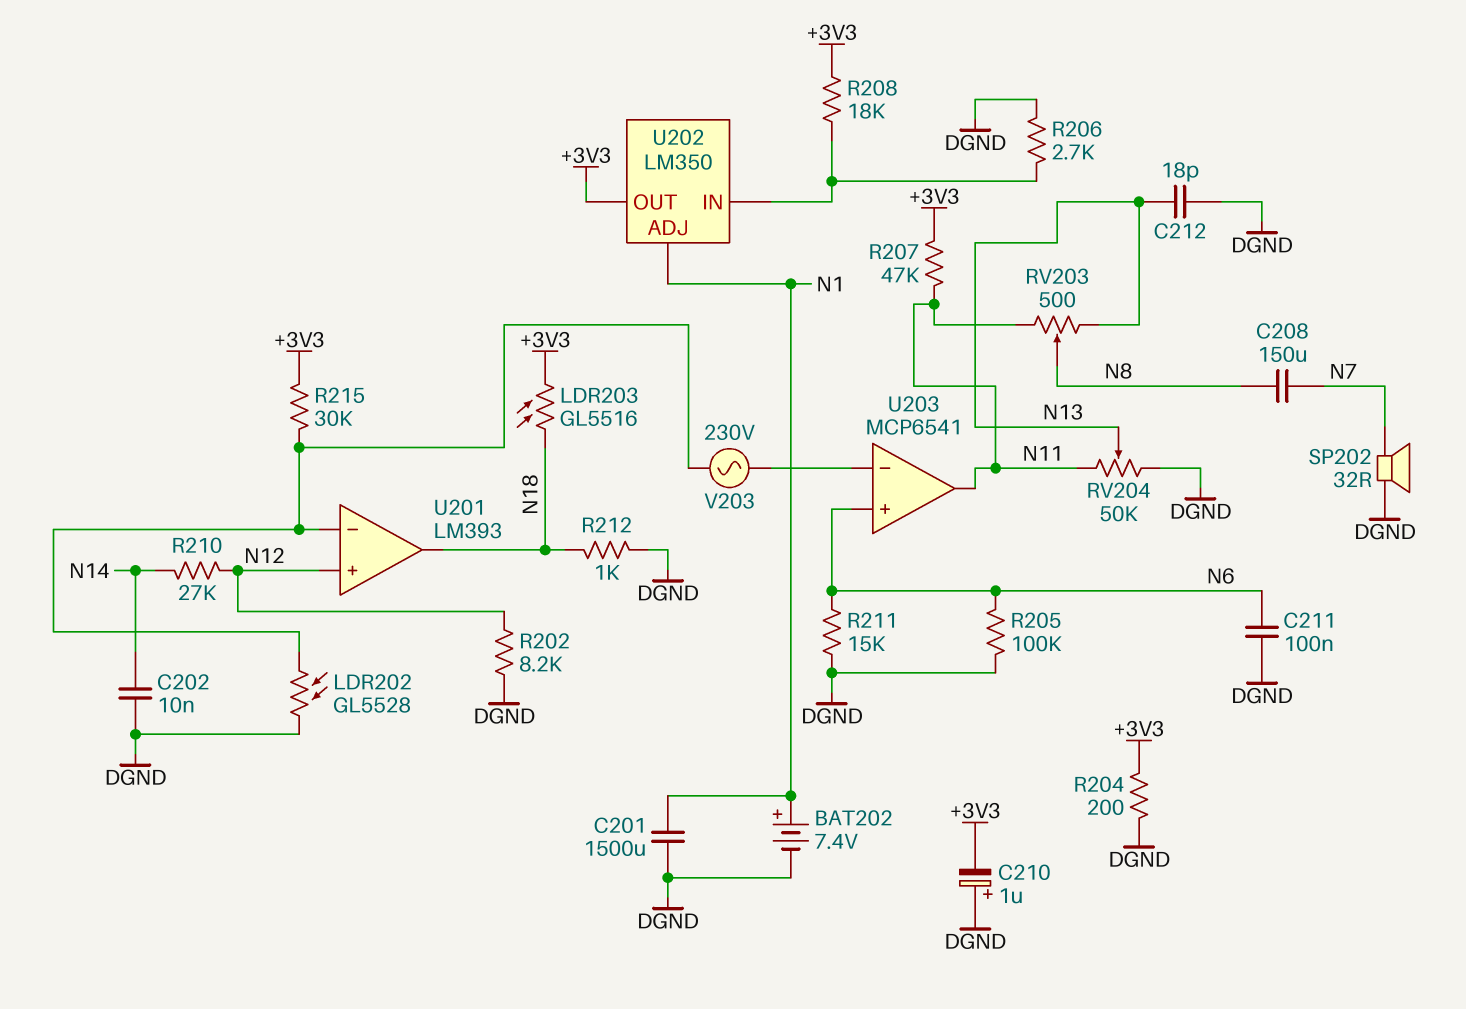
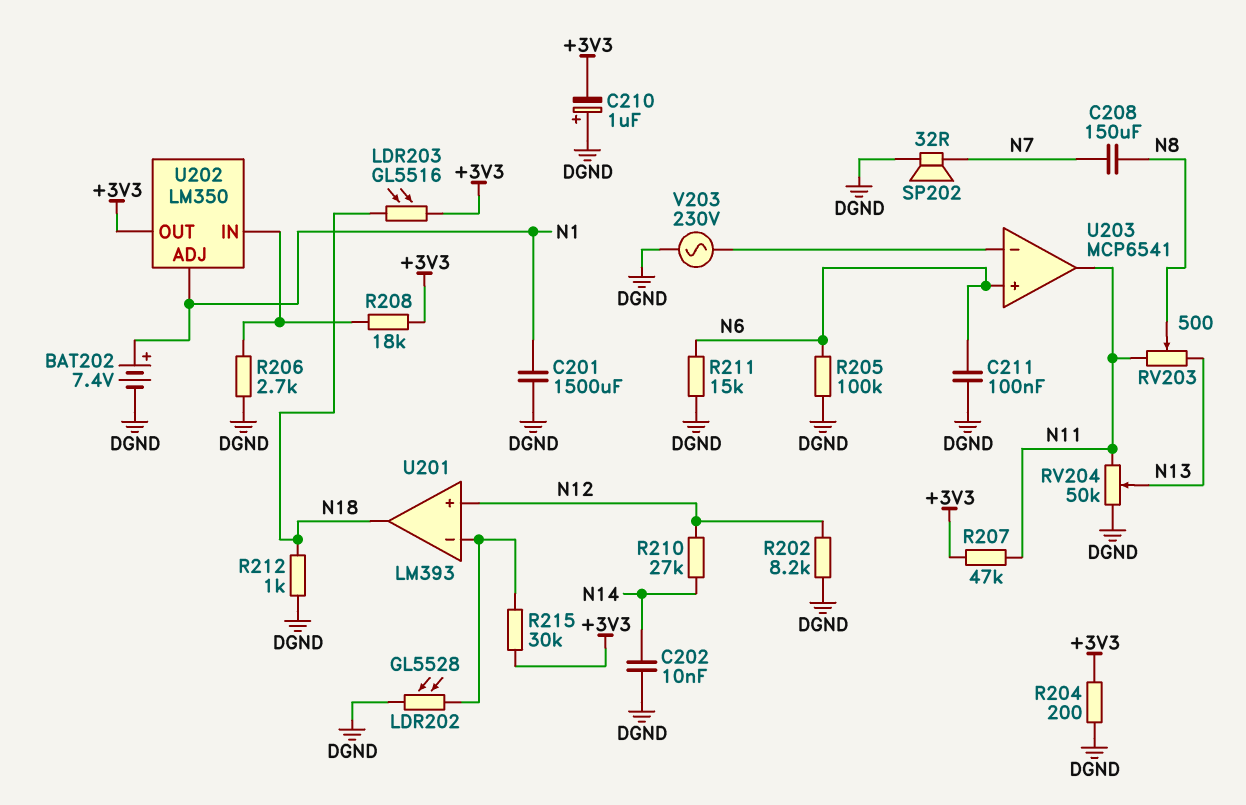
C212: 18pF (DGND, N13) -> none
V203: AC 230V (U201/in-, U203/in-) -> AC 230V (DGND, U203/in-)

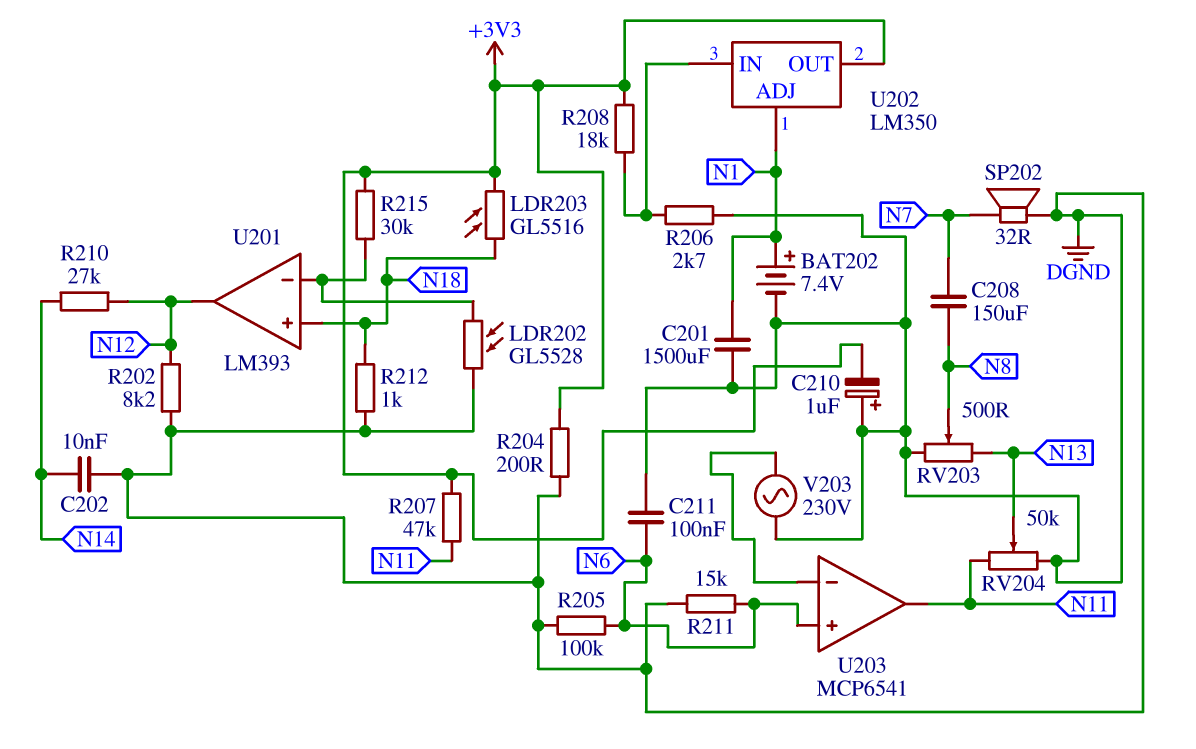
RV203: 500 (N11, N13, wiper N8) -> 500 (DGND, N13, wiper N8)
U201 pin in+: N12 -> N18
U201 pin out: N18 -> N12

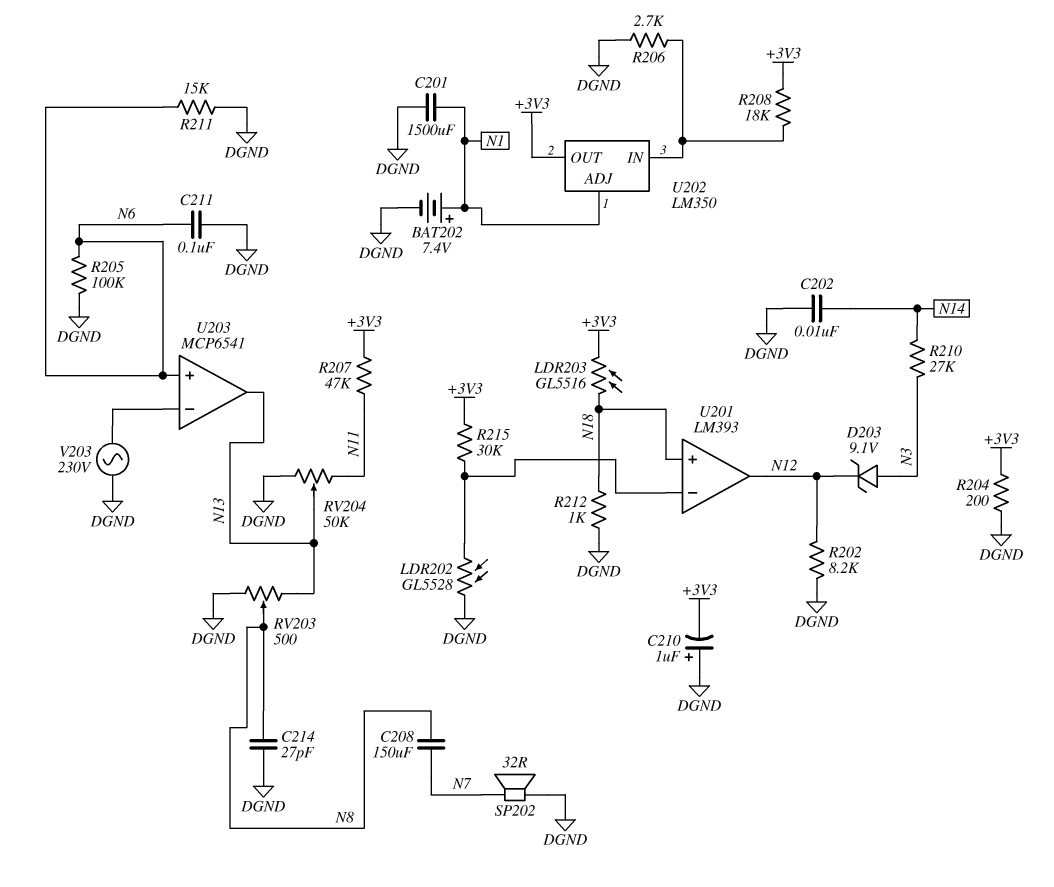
C214: none -> 27pF (DGND, N8)
D203: none -> zener 9.1V (A N3, K N12)
R210: 27k (N12, N14) -> 27k (N3, N14)
U203 pin out: N11 -> N13

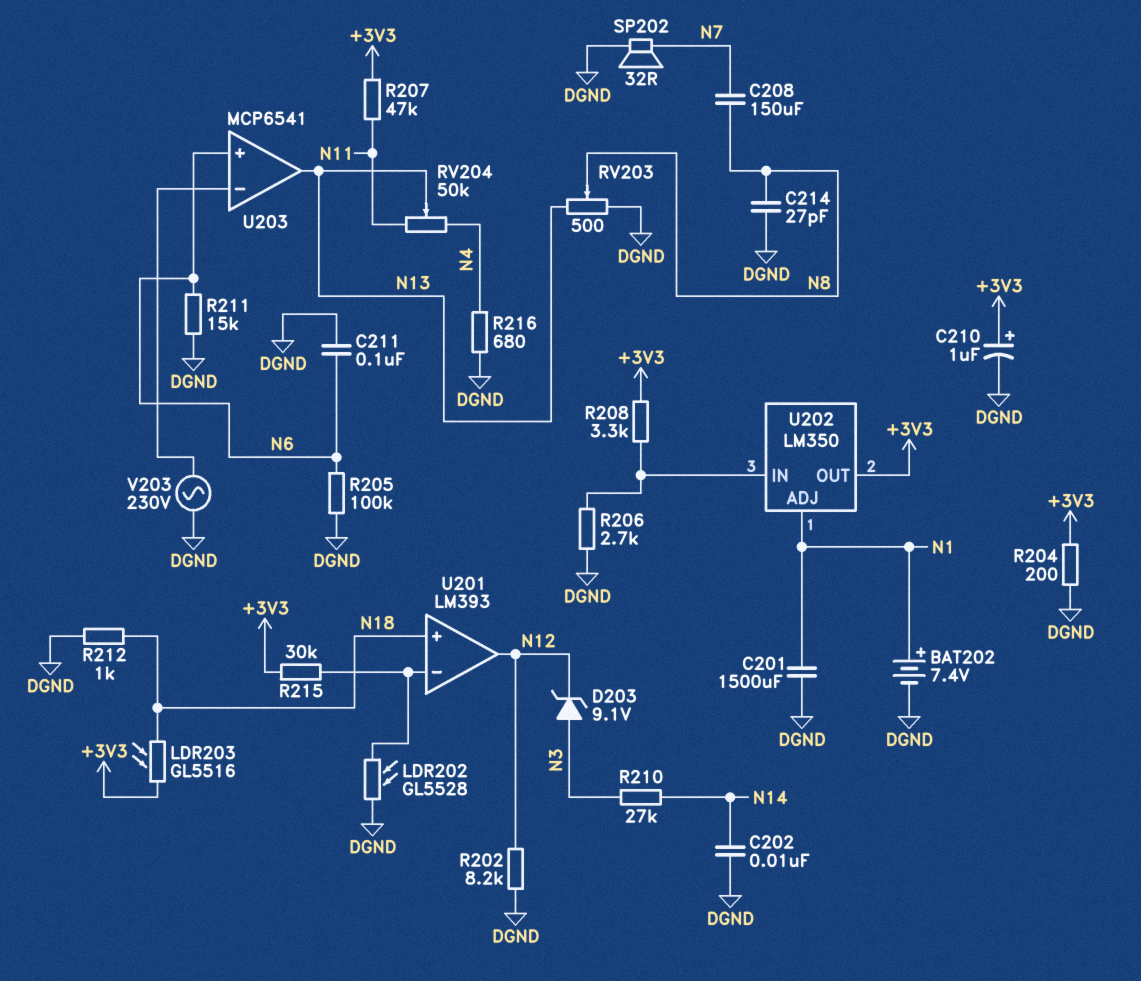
C210: 1uF (plus DGND, minus +3V3) -> 1uF (plus +3V3, minus DGND)
R208: 18k (+3V3, U202/IN) -> 3.3k (+3V3, U202/IN)
R216: none -> 680 (DGND, N4)
RV204: 50k (DGND, N11, wiper N13) -> 50k (N4, N11, wiper N13)

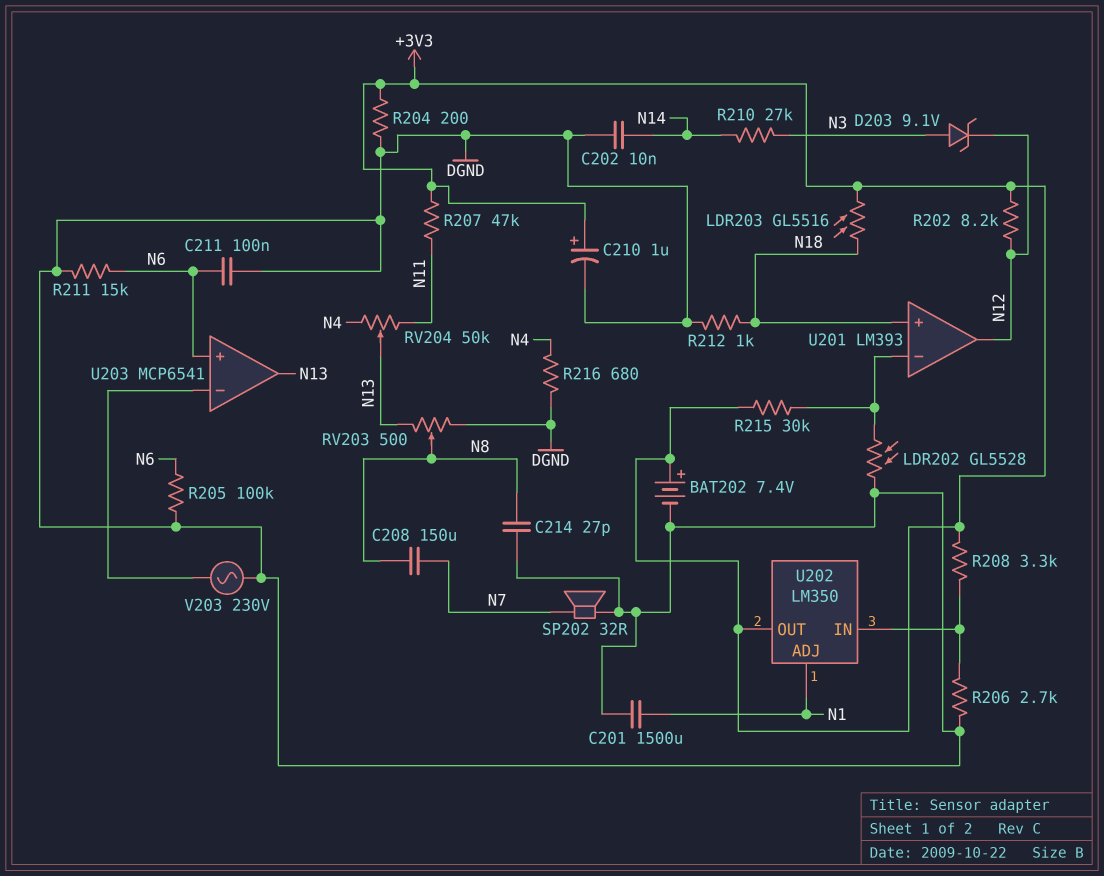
BAT202: 7.4V (plus N1, minus DGND) -> 7.4V (plus +3V3, minus DGND)
R202: 8.2k (DGND, N12) -> 8.2k (+3V3, N12)

